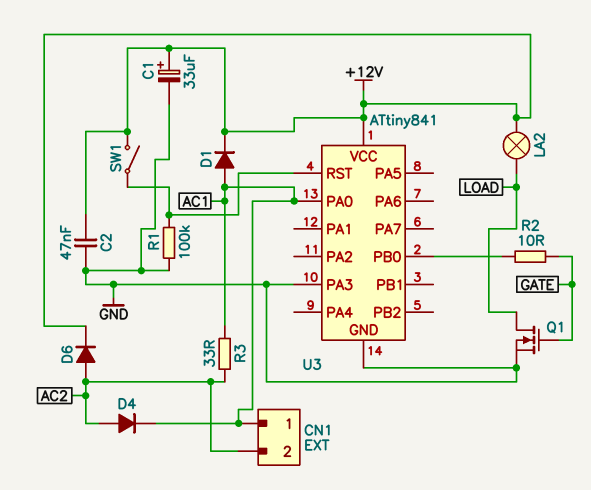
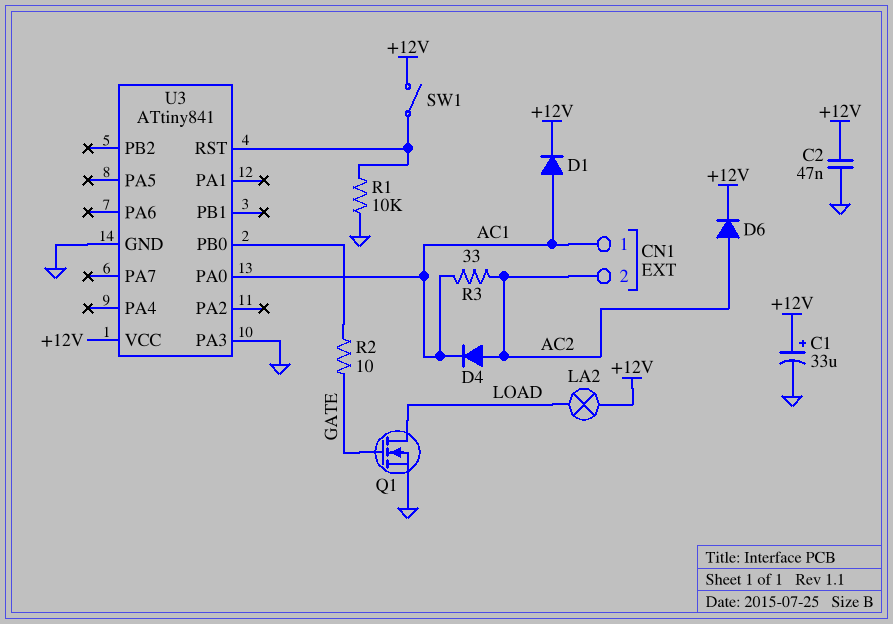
R1: 100k (GND, U3/RST) -> 10k (GND, U3/RST)

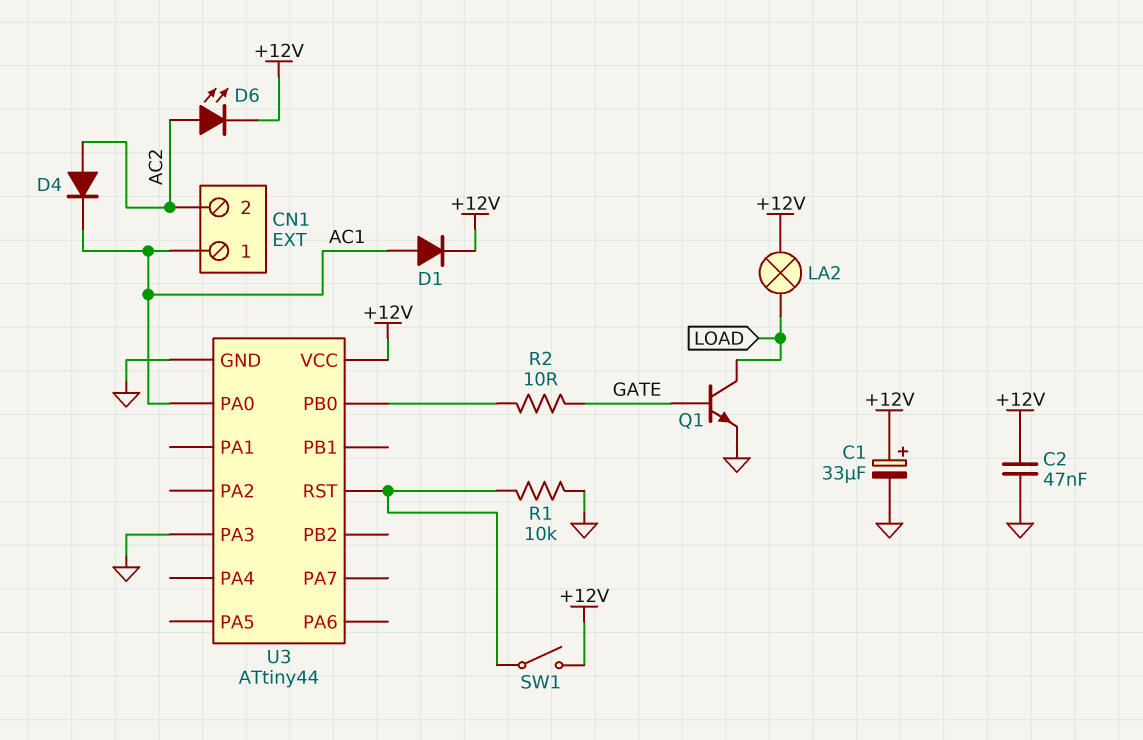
D6: diode (A AC2, K +12V) -> LED (A AC2, K +12V)
Q1: NMOS (G GATE, D LOAD, S GND) -> NPN (B GATE, C LOAD, E GND)
R3: 33 (AC1, AC2) -> none
U3: ATtiny841 -> ATtiny44

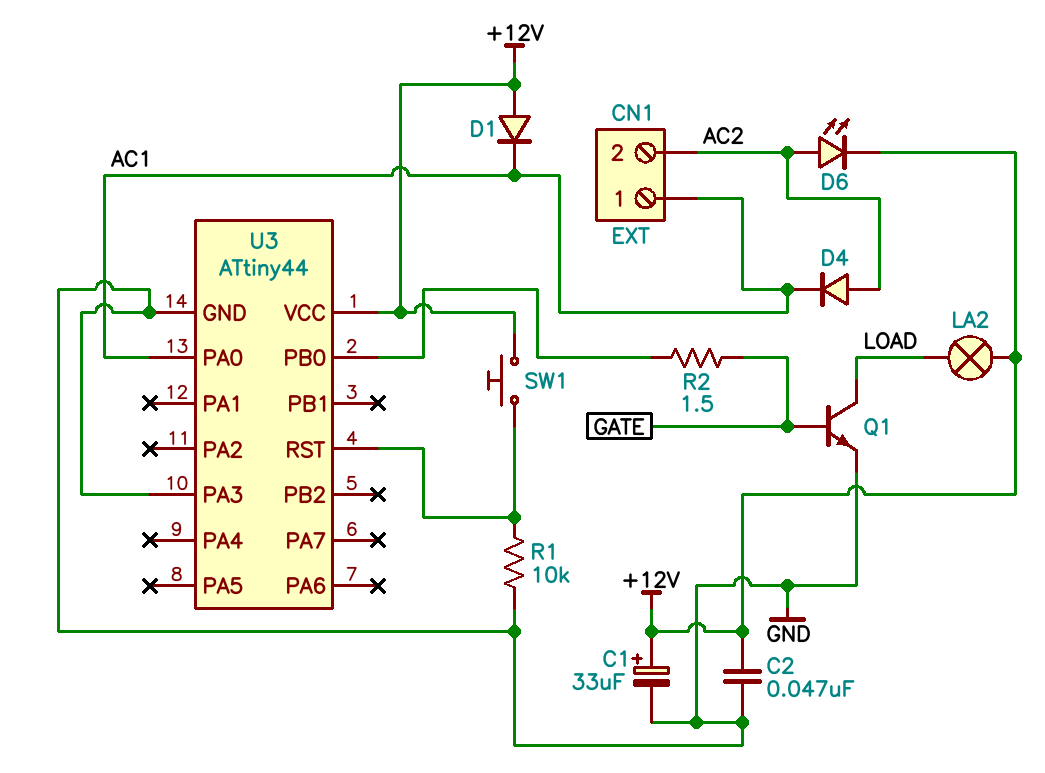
D1: diode (A AC1, K +12V) -> diode (A +12V, K AC1)
R2: 10 (GATE, U3/PB0) -> 1.5 (GATE, U3/PB0)
SW1: switch (+12V, U3/RST) -> button (+12V, U3/RST)

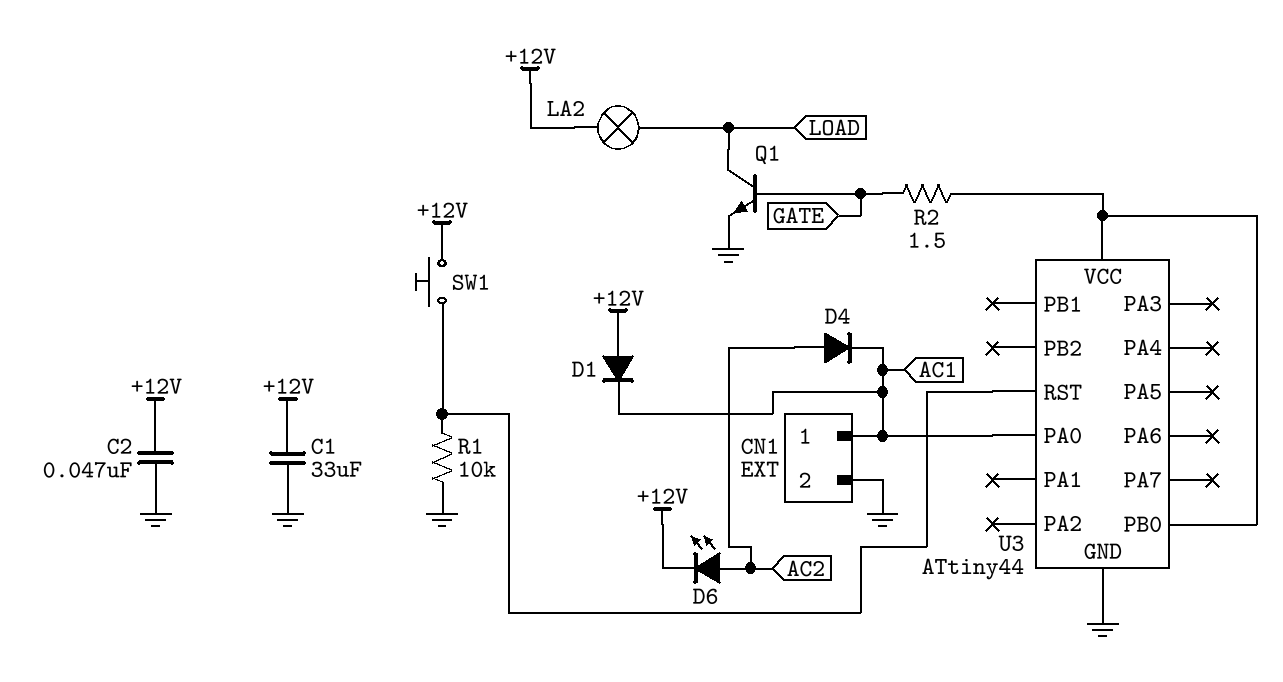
C1: 33uF (plus +12V, minus GND) -> 33uF (+12V, GND)
CN1 pin 2: AC2 -> GND
U3 pin PA3: GND -> none
U3 pin VCC: +12V -> U3/PB0

